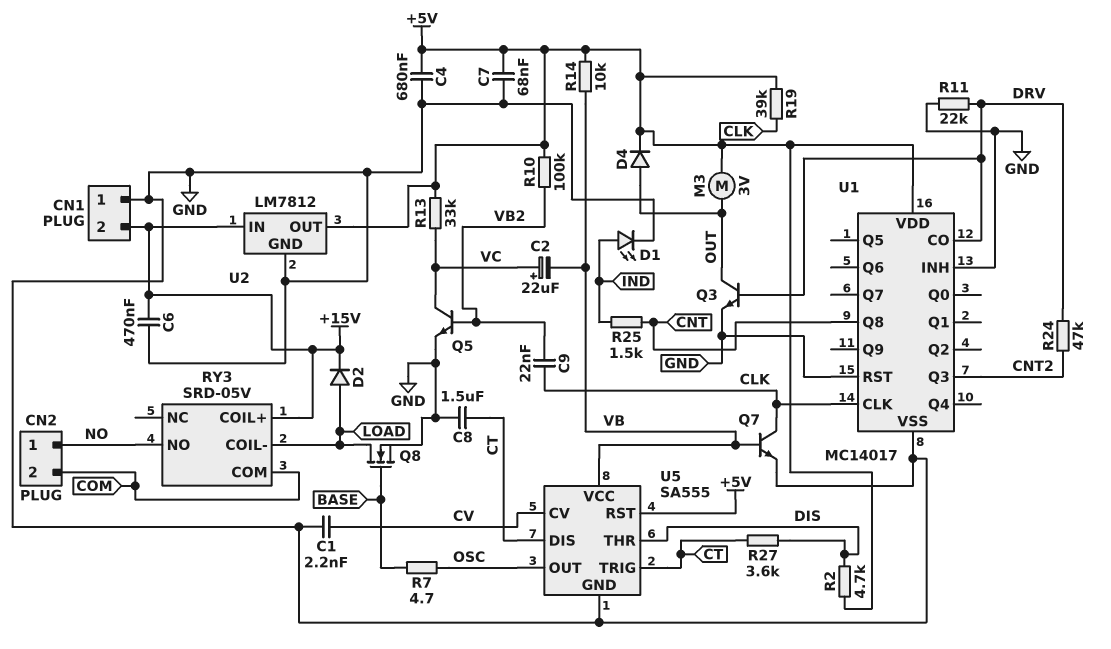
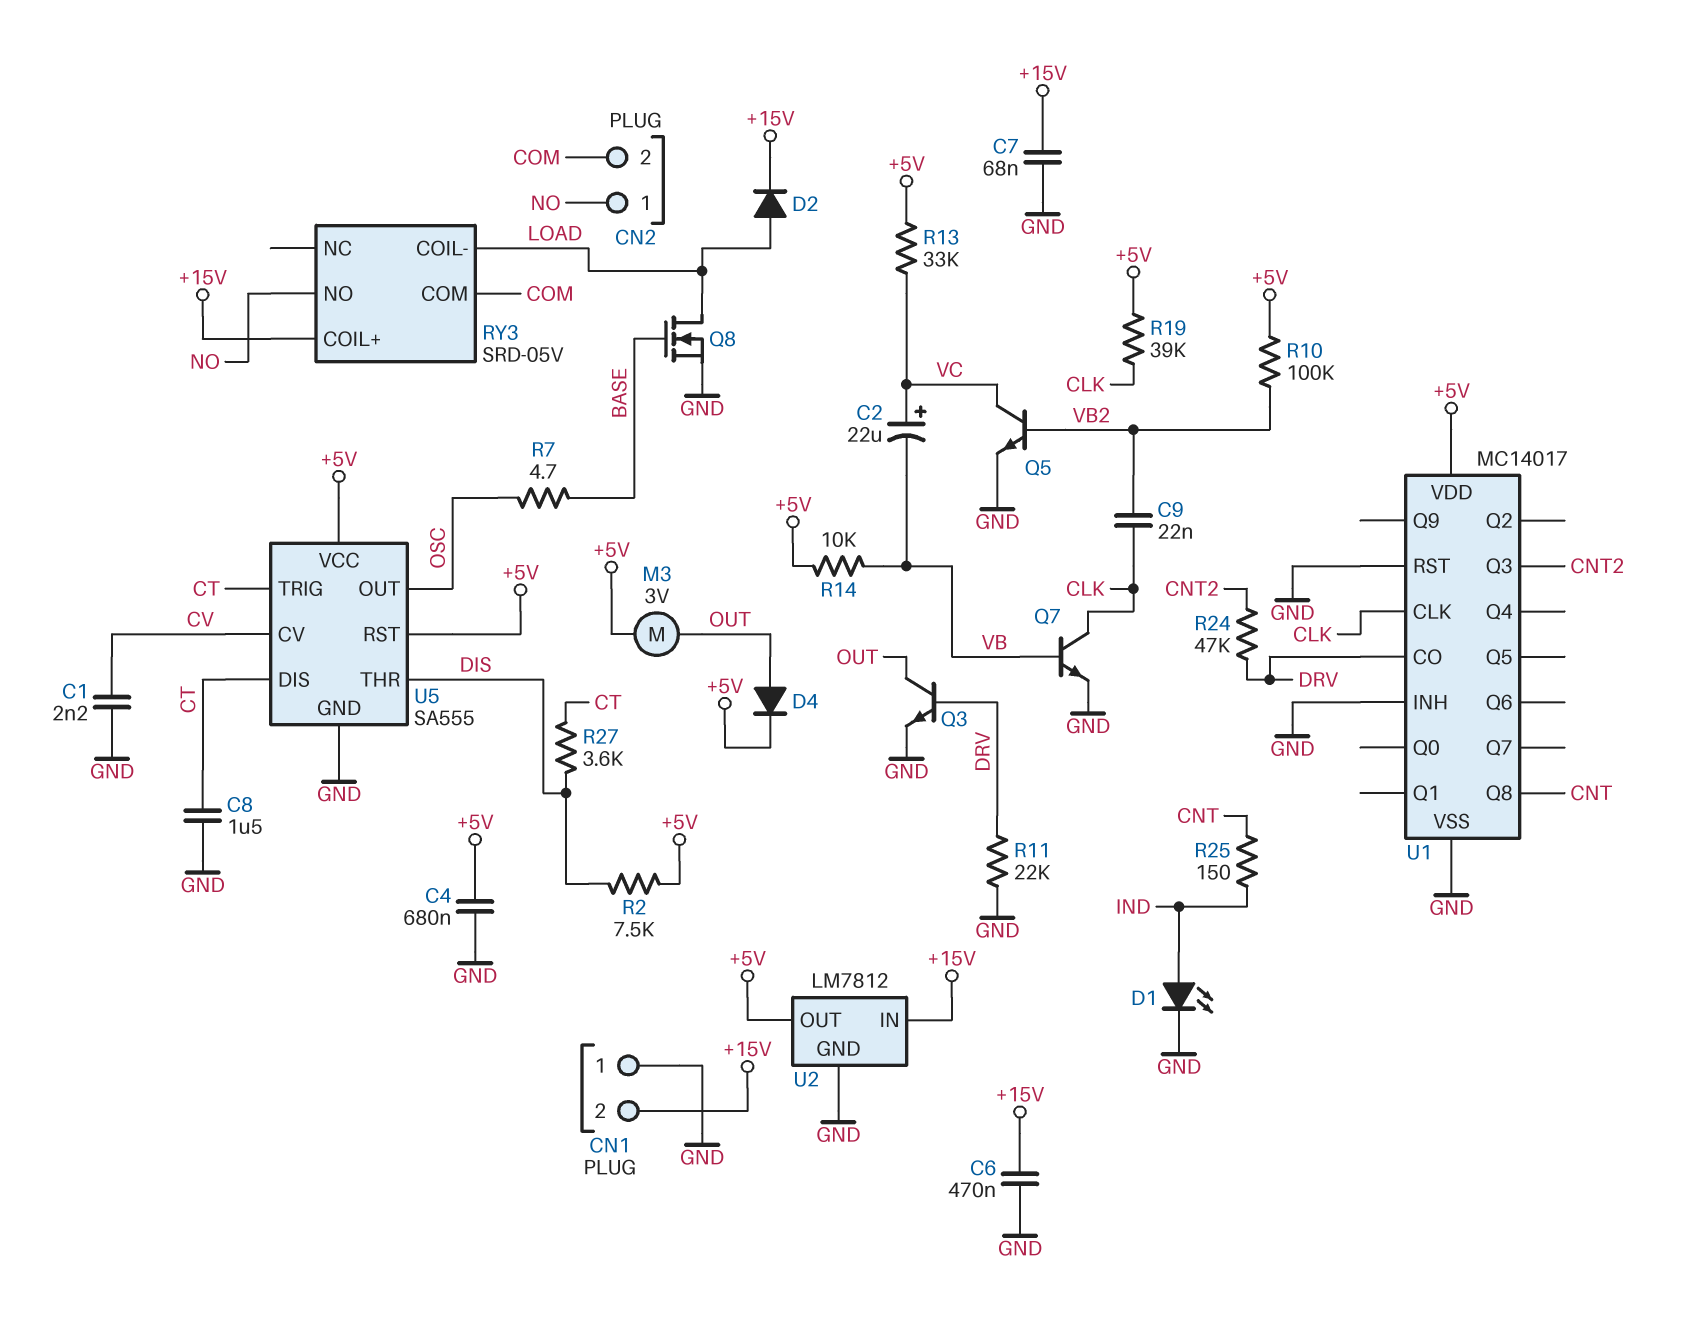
C7: 68nF (+5V, GND) -> 68nF (+15V, GND)
R2: 4.7k (+5V, DIS) -> 7.5k (+5V, DIS)
R25: 1.5k (CNT, IND) -> 150 (CNT, IND)
U5 pin VCC: VB -> +5V

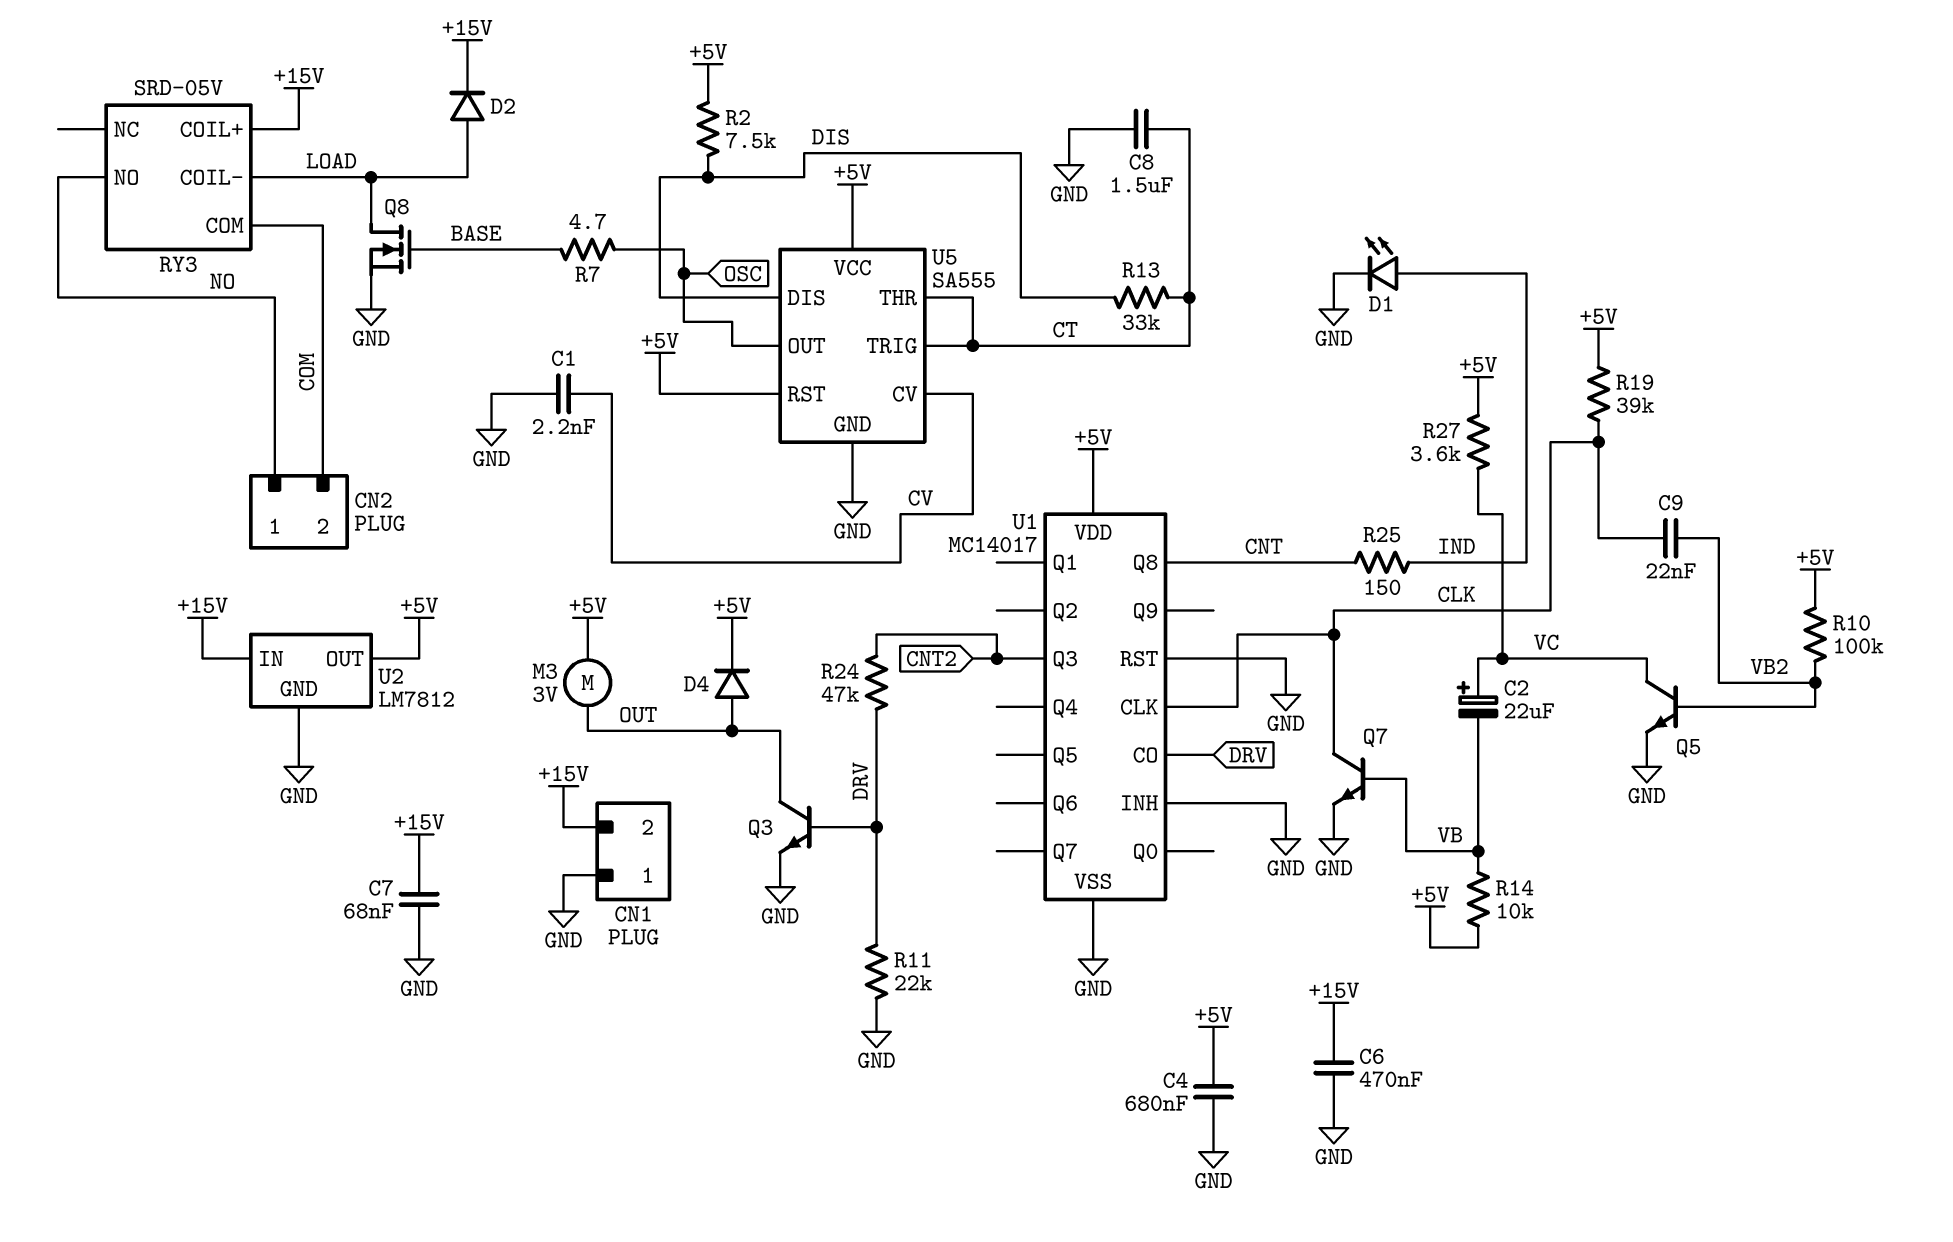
R13: 33k (+5V, VC) -> 33k (CT, DIS)
R27: 3.6k (CT, DIS) -> 3.6k (+5V, VC)
U5 pin DIS: CT -> DIS
U5 pin THR: DIS -> CT

